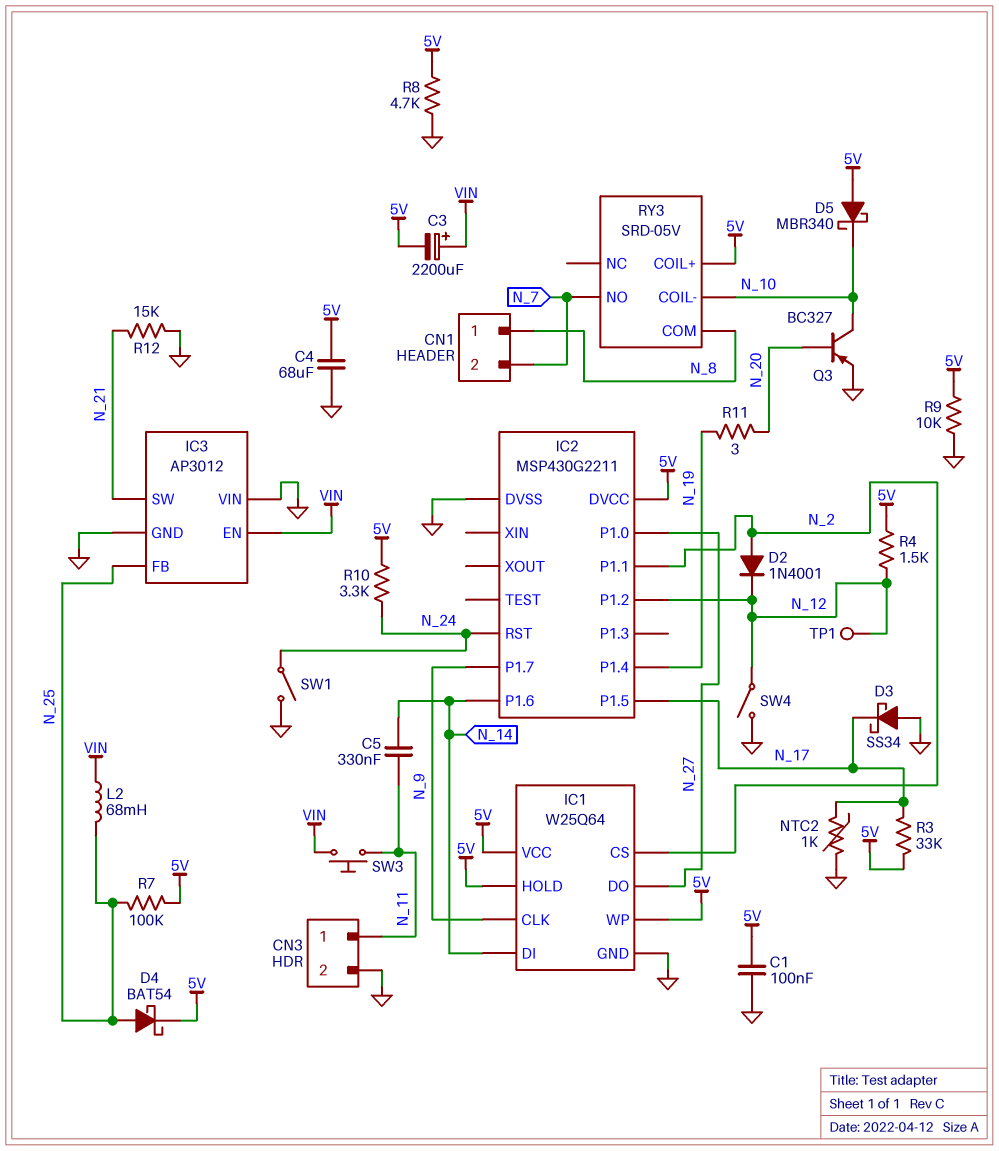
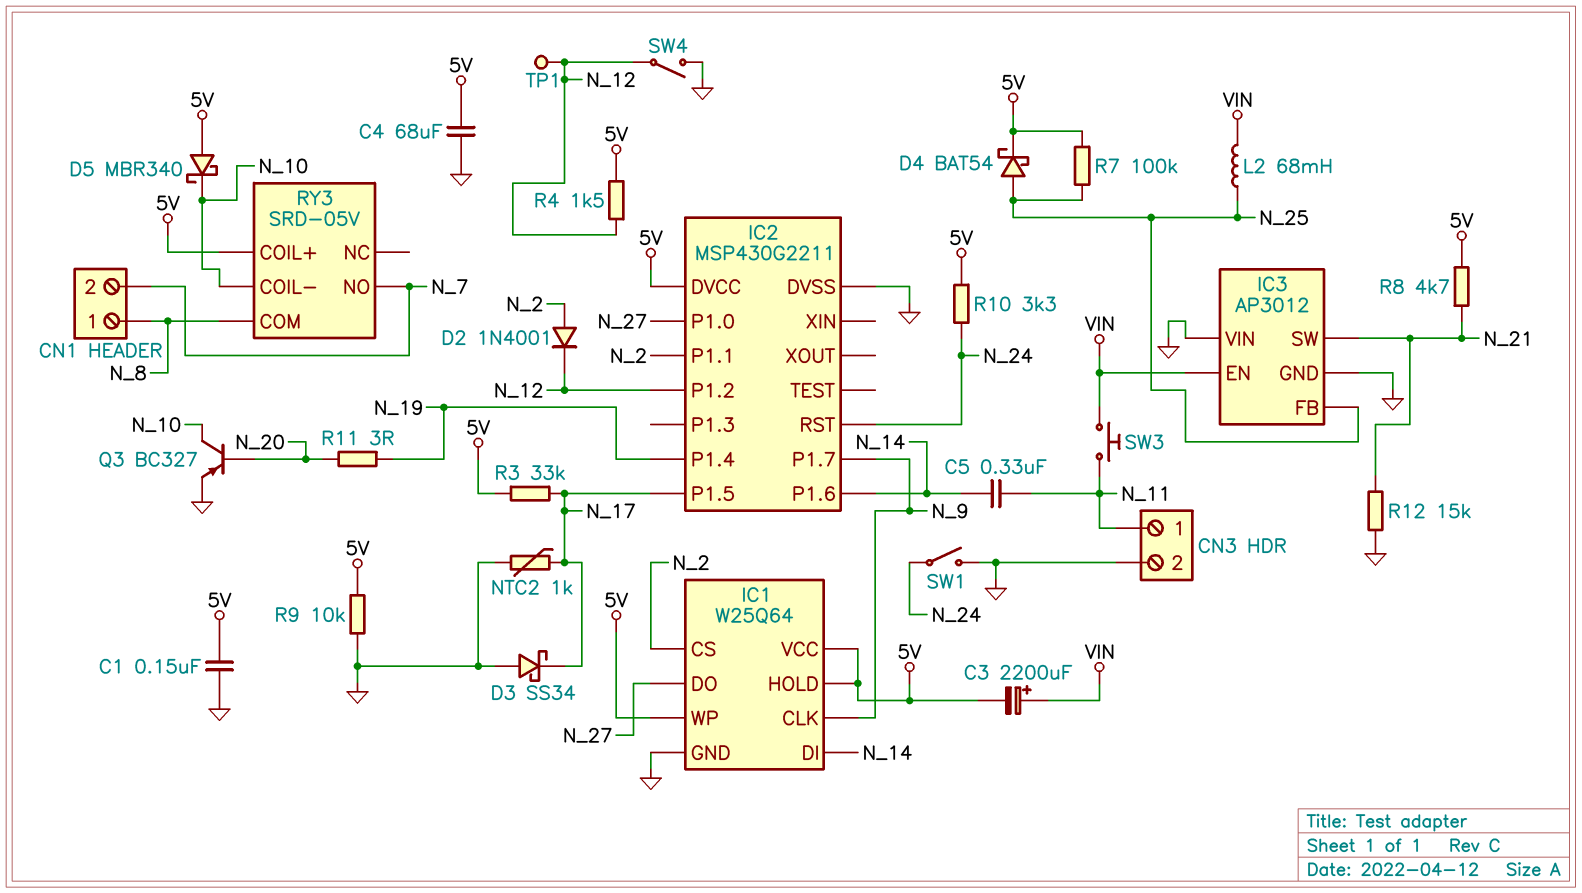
C1: 100nF (5V, GND) -> 150nF (5V, GND)
R8: 4.7k (5V, GND) -> 4.7k (5V, N_21)

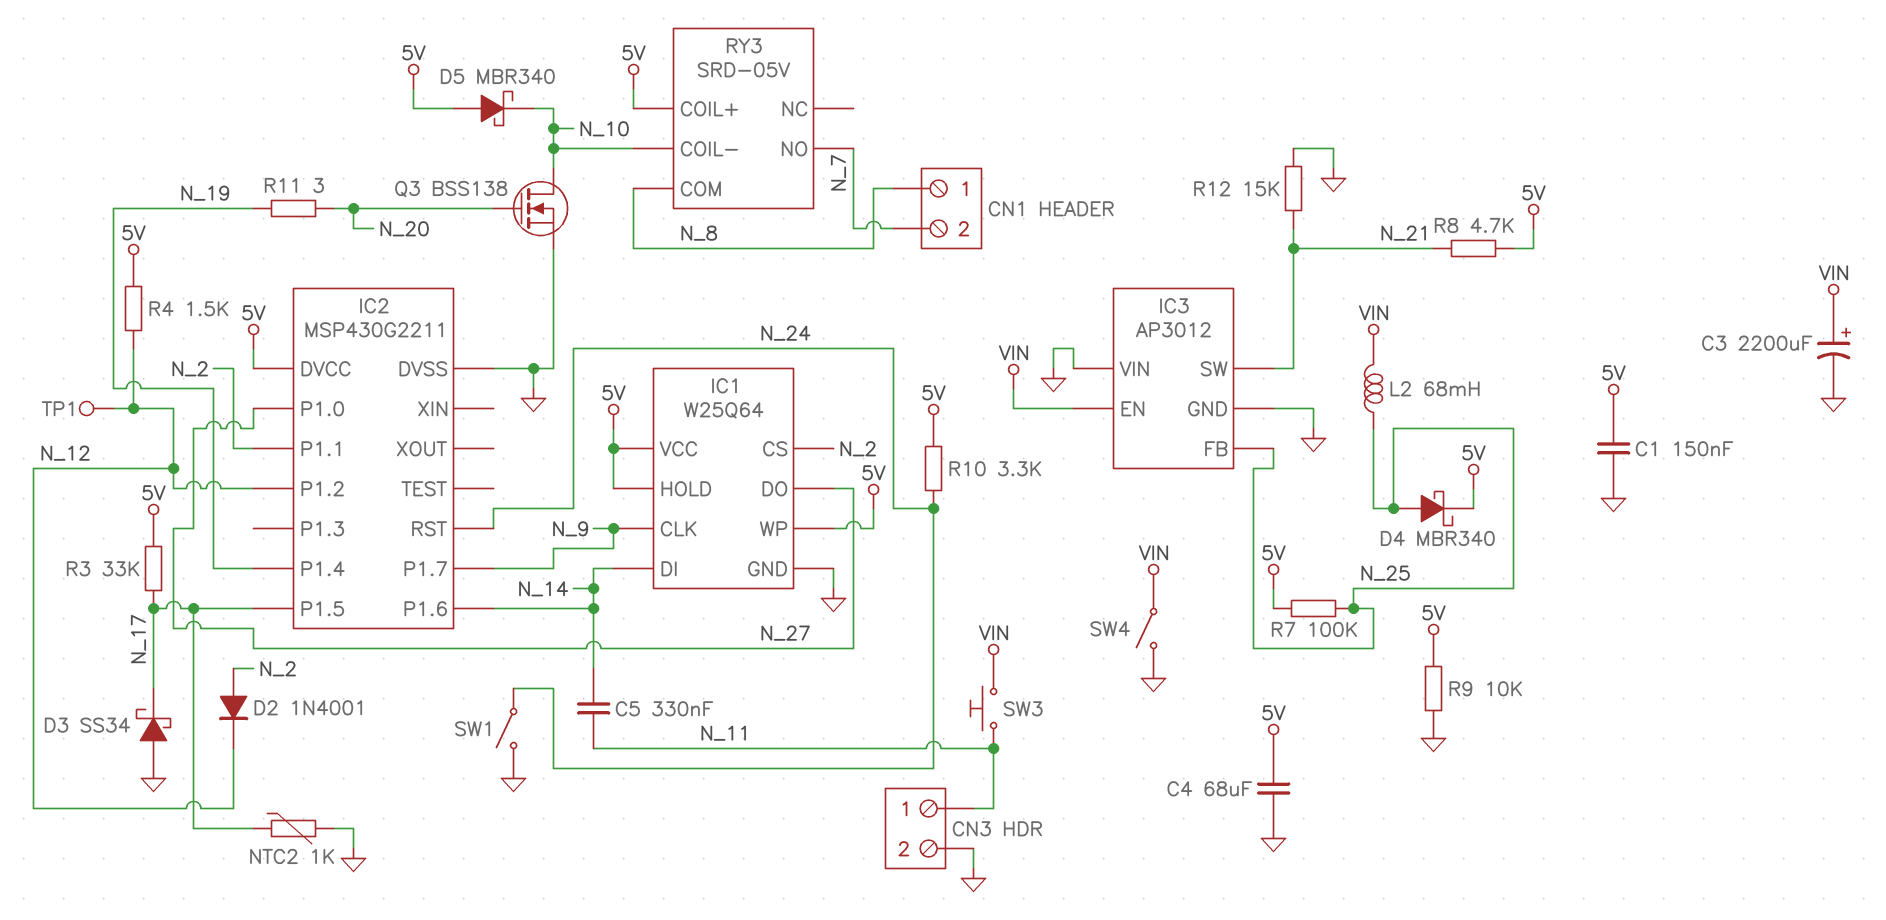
C3: 2200uF (plus VIN, minus 5V) -> 2200uF (plus VIN, minus GND)
D4: schottky BAT54 (A N_25, K 5V) -> schottky MBR340 (A N_25, K 5V)
Q3: PNP BC327 (B N_20, C N_10, E GND) -> NMOS BSS138 (G N_20, D N_10, S GND)
SW4: switch (GND, N_12) -> switch (GND, VIN)

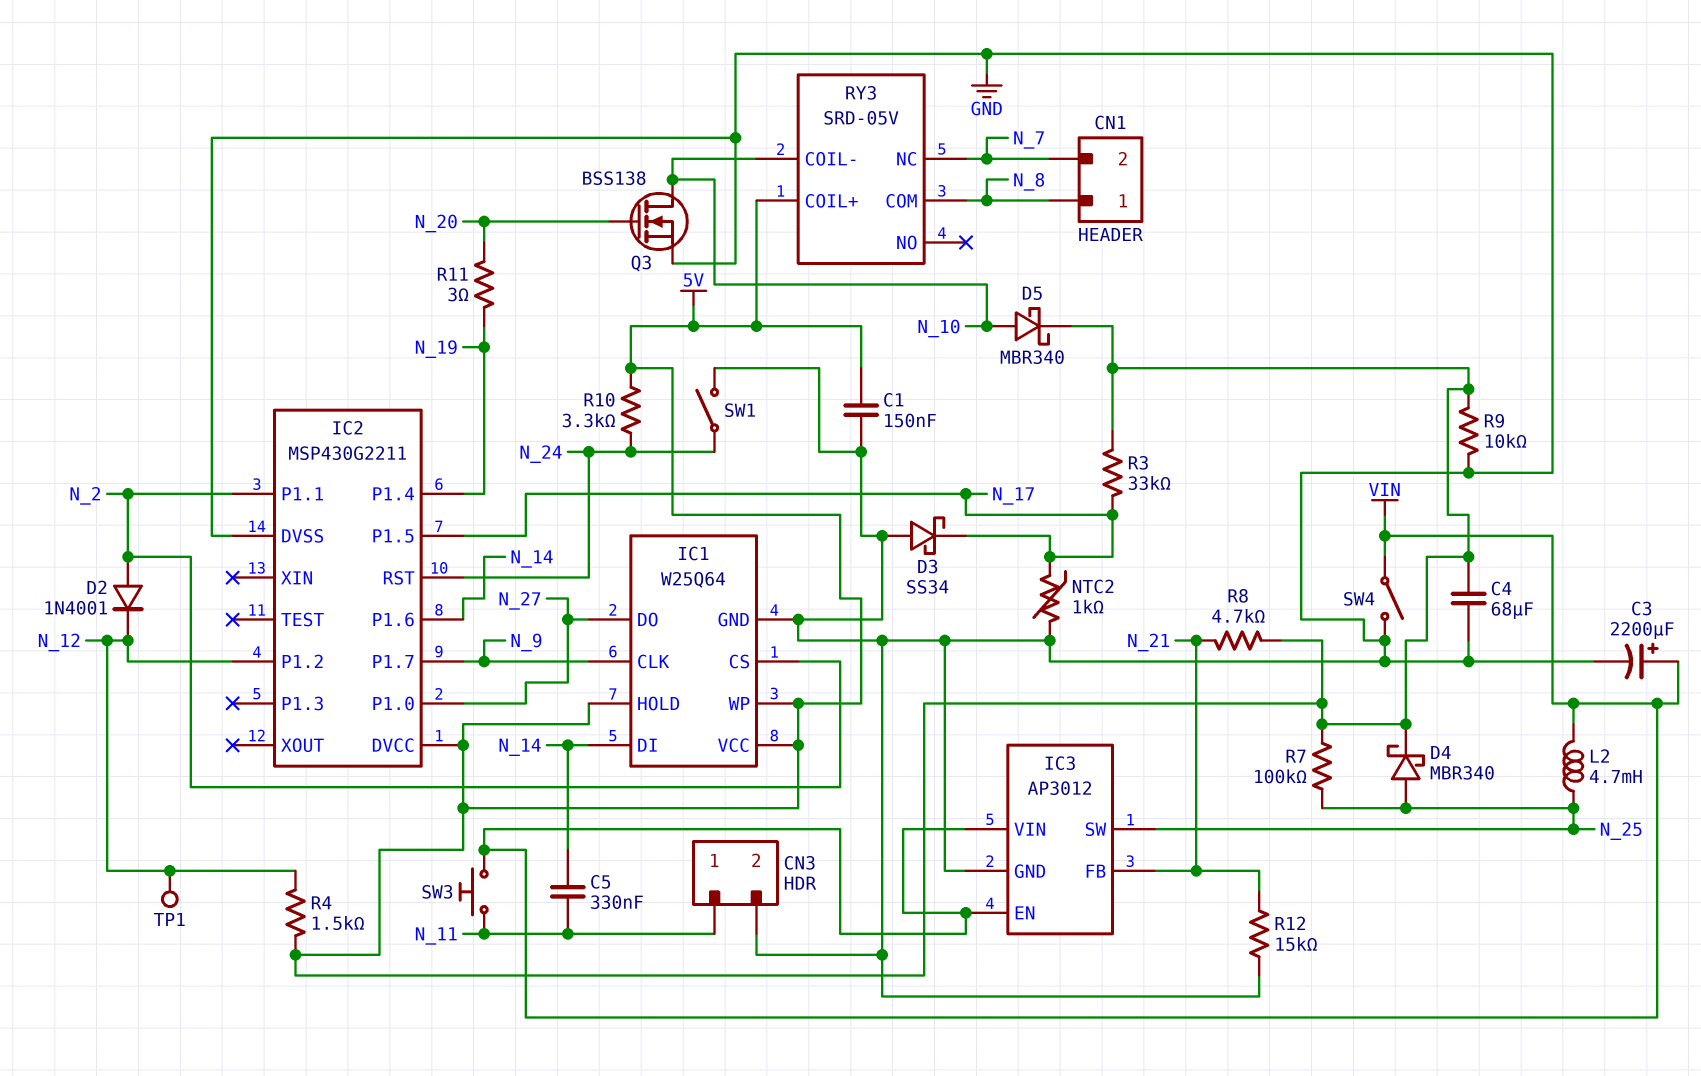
D5: schottky MBR340 (A 5V, K N_10) -> schottky MBR340 (A N_10, K 5V)
IC3 pin FB: N_25 -> N_21
IC3 pin SW: N_21 -> N_25
IC3 pin VIN: GND -> VIN
L2: 68mH (N_25, VIN) -> 4.7mH (N_25, VIN)
RY3 pin NC: none -> N_7
RY3 pin NO: N_7 -> none

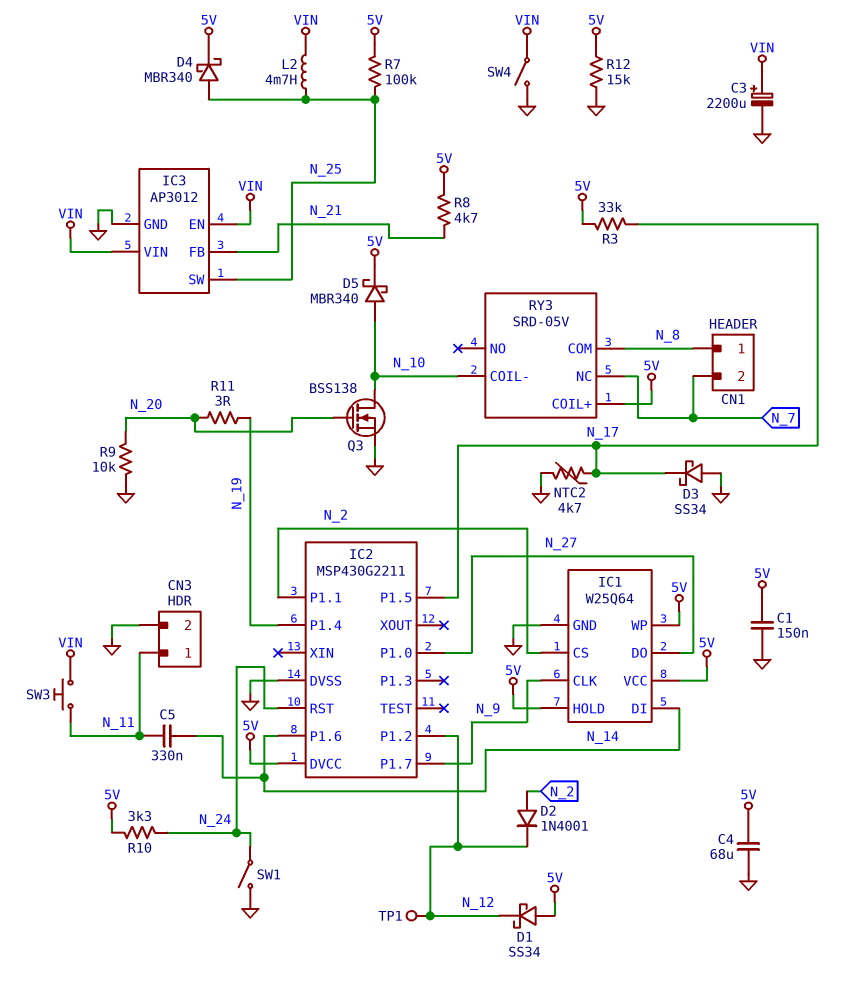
D1: none -> schottky SS34 (A 5V, K N_12)
NTC2: 1k (GND, N_17) -> 4.7k (GND, N_17)
R4: 1.5k (5V, N_12) -> none
R9: 10k (5V, GND) -> 10k (GND, N_20)
R12: 15k (GND, N_21) -> 15k (5V, GND)

